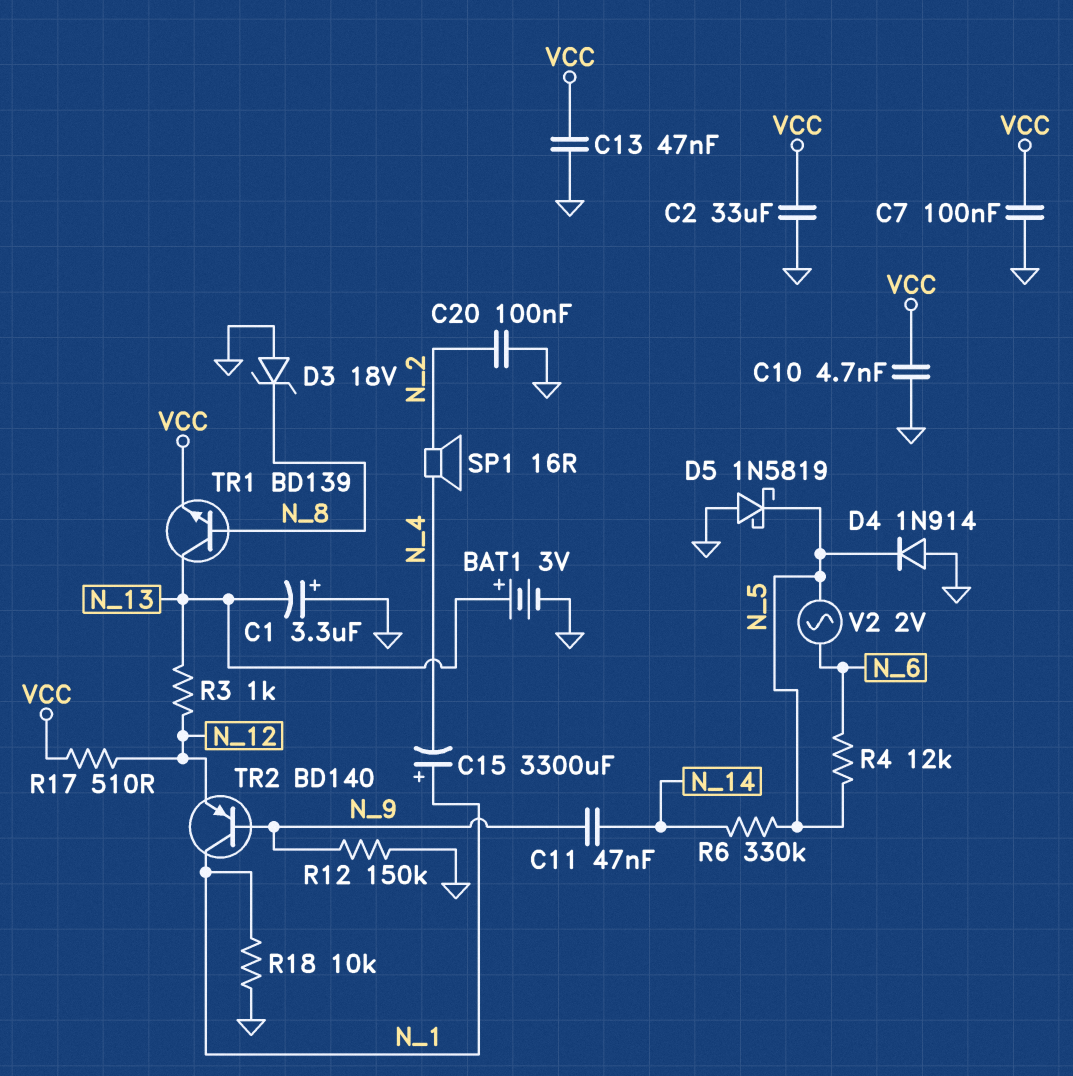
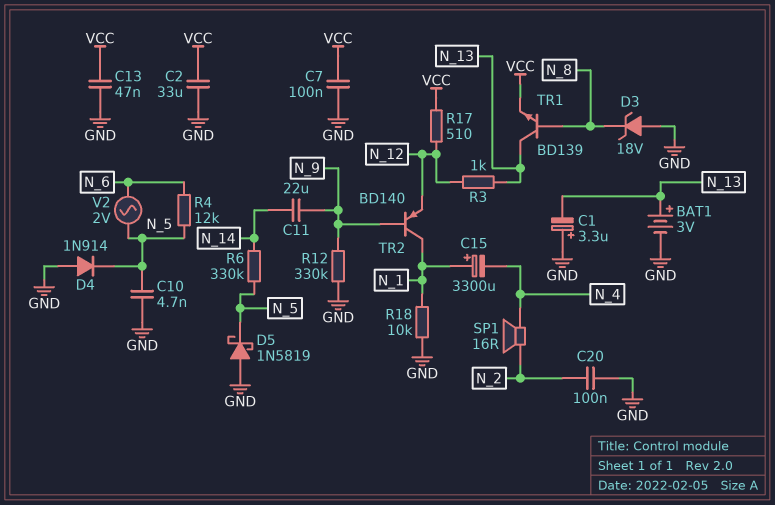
C10: 4.7nF (GND, VCC) -> 4.7nF (GND, N_5)
C11: 47nF (N_9, N_14) -> 22uF (N_9, N_14)
R12: 150k (GND, N_9) -> 330k (GND, N_9)

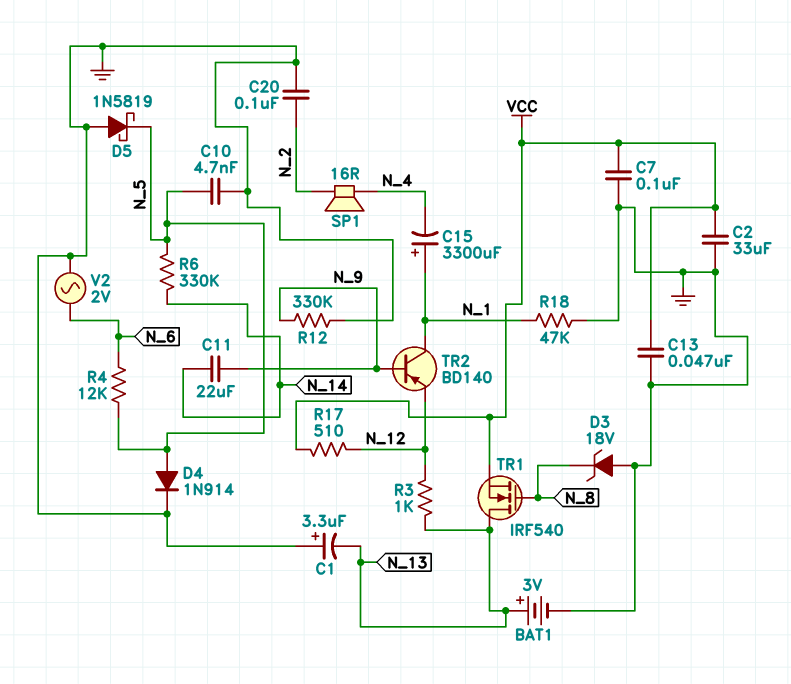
D4: diode 1N914 (A GND, K N_5) -> diode 1N914 (A N_5, K GND)
R18: 10k (GND, N_1) -> 47k (GND, N_1)
TR1: NPN BD139 (B N_8, C N_13, E VCC) -> NMOS IRF540 (G N_8, D N_13, S VCC)
V2: AC 2V (N_5, N_6) -> AC 2V (GND, N_6)

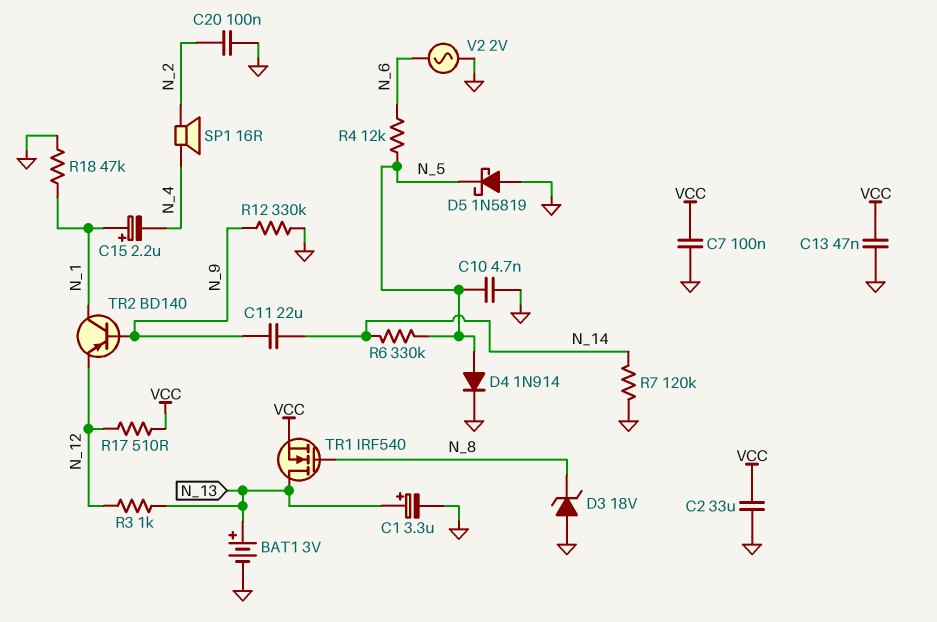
C1: 3.3uF (plus GND, minus N_13) -> 3.3uF (plus N_13, minus GND)
C15: 3300uF (plus N_1, minus N_4) -> 2.2uF (plus N_1, minus N_4)
R7: none -> 120k (GND, N_14)

